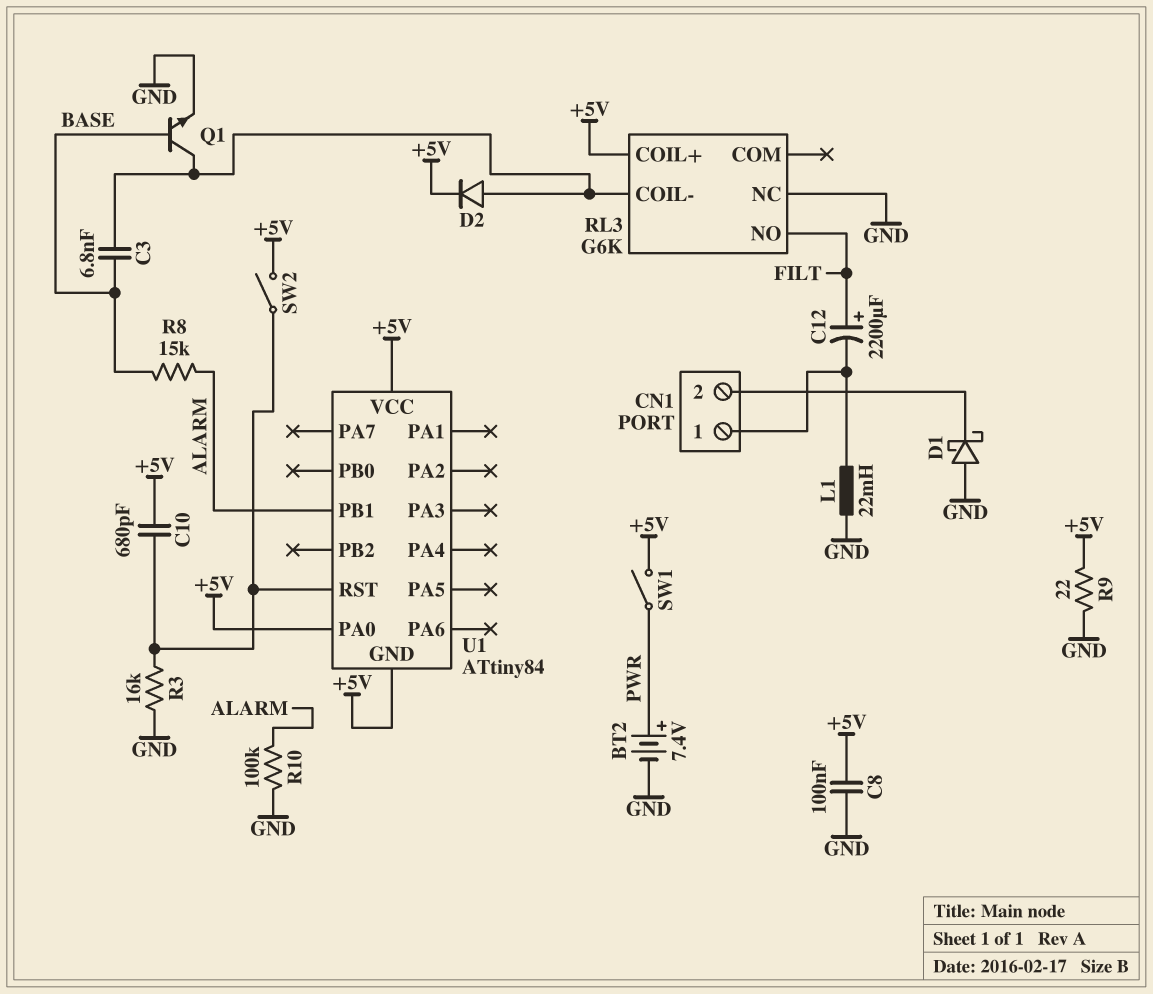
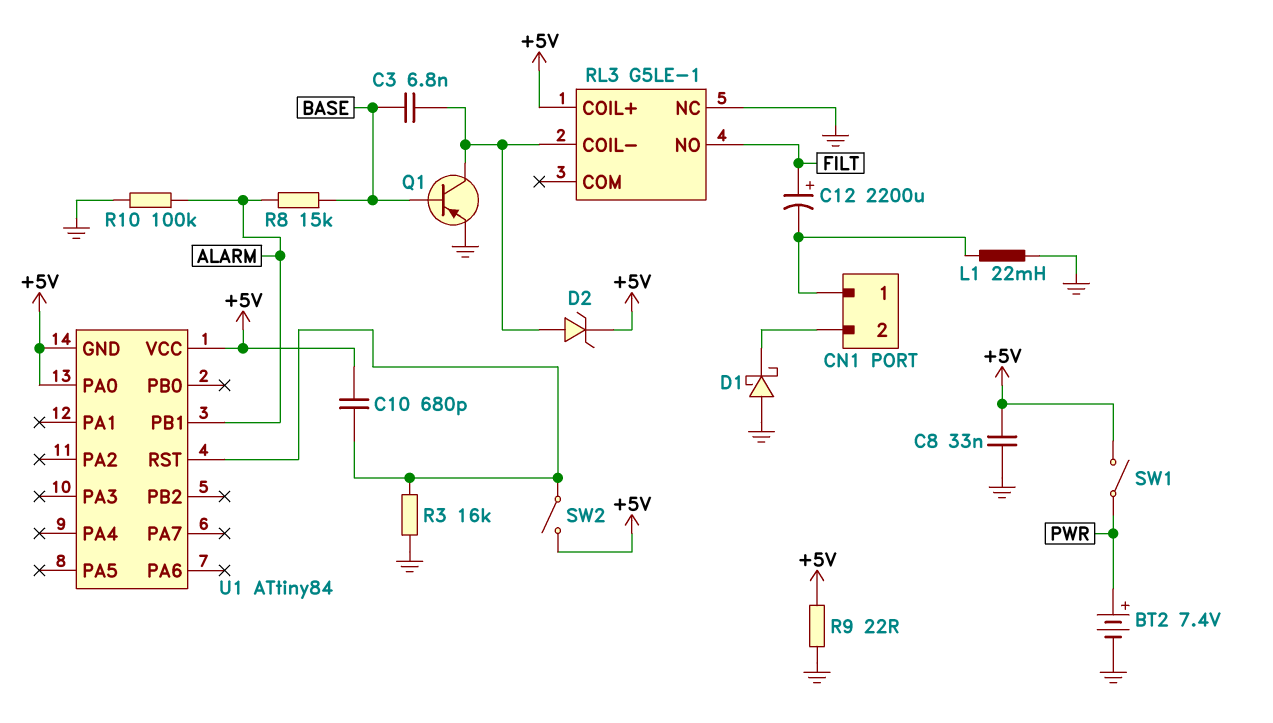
C8: 100nF (+5V, GND) -> 33nF (+5V, GND)
D2: diode (A RL3/COIL-, K +5V) -> zener (A RL3/COIL-, K +5V)
Q1: NPN (B BASE, C RL3/COIL-, E GND) -> PNP (B BASE, C RL3/COIL-, E GND)
RL3: G6K -> G5LE-1

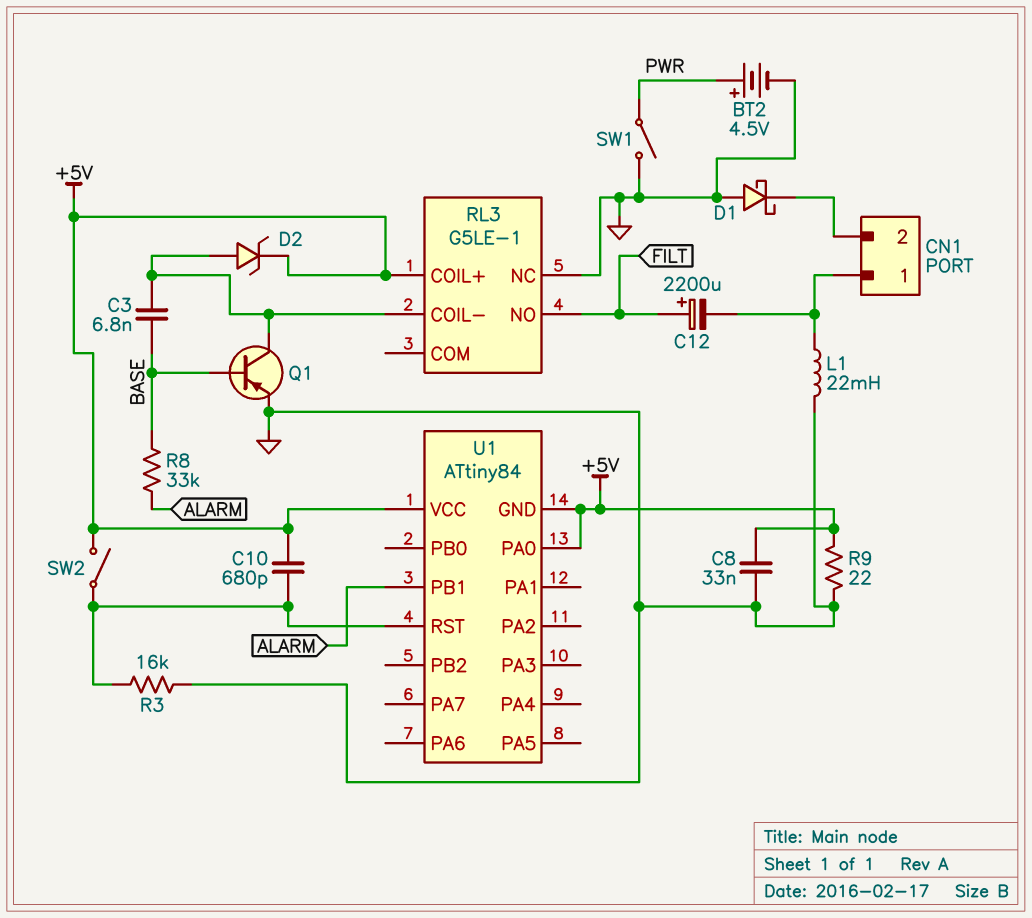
BT2: 7.4V (plus PWR, minus GND) -> 4.5V (plus PWR, minus GND)
R8: 15k (ALARM, BASE) -> 33k (ALARM, BASE)
R10: 100k (ALARM, GND) -> none
SW1: switch (+5V, PWR) -> switch (GND, PWR)

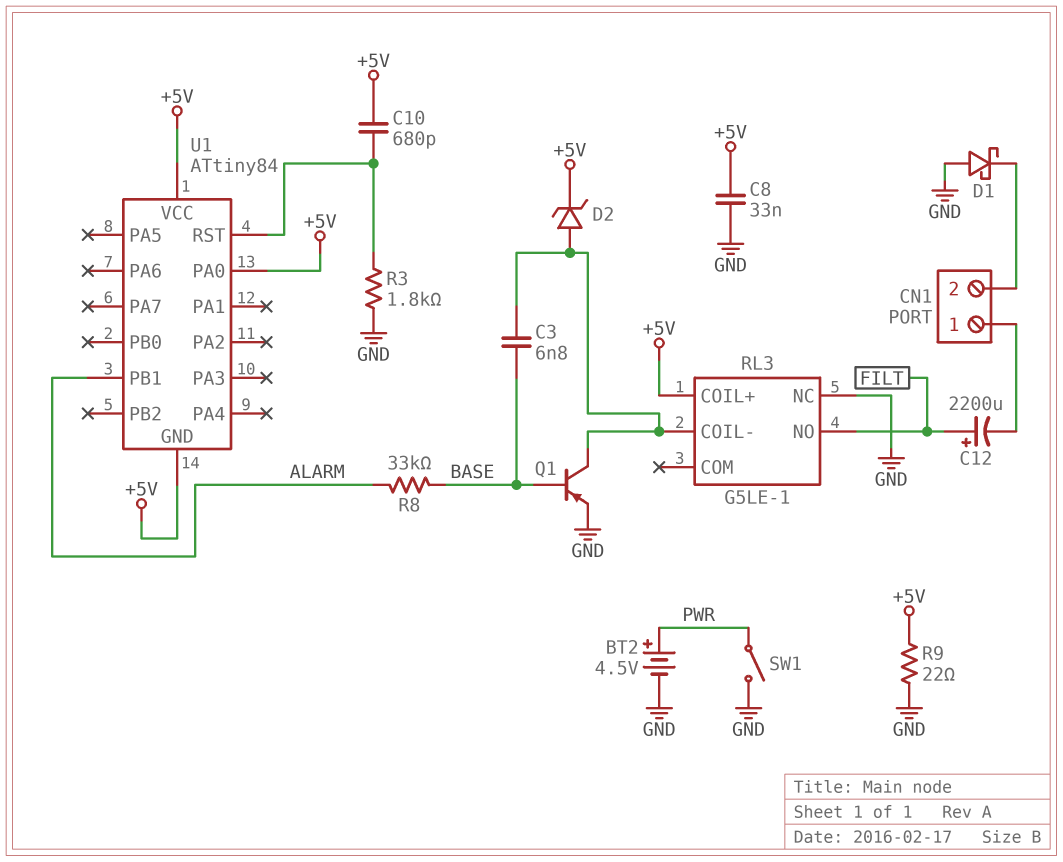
L1: 22mH (CN1/1, GND) -> none
R3: 16k (GND, U1/RST) -> 1.8k (GND, U1/RST)
SW2: switch (+5V, U1/RST) -> none

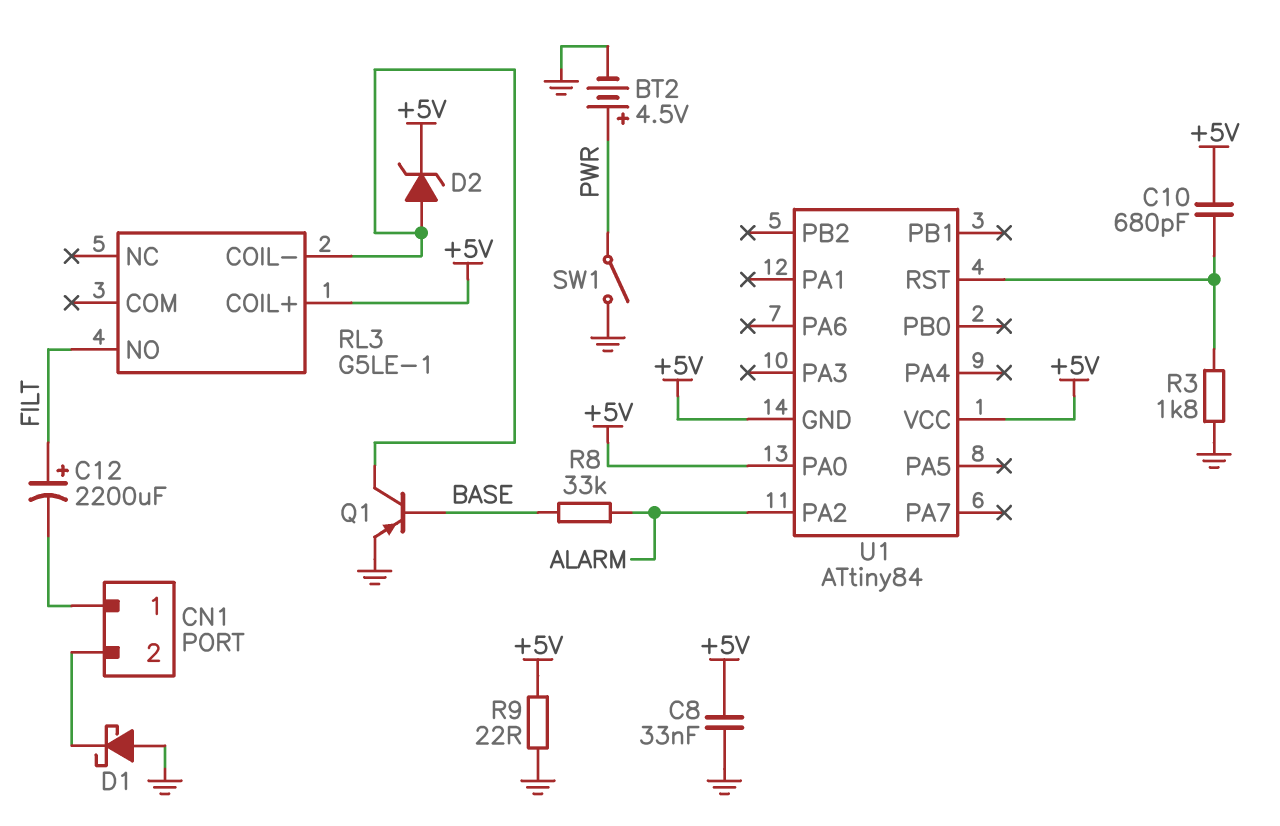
C3: 6.8nF (BASE, RL3/COIL-) -> none
RL3 pin NC: GND -> none
U1 pin PA2: none -> ALARM
U1 pin PB1: ALARM -> none

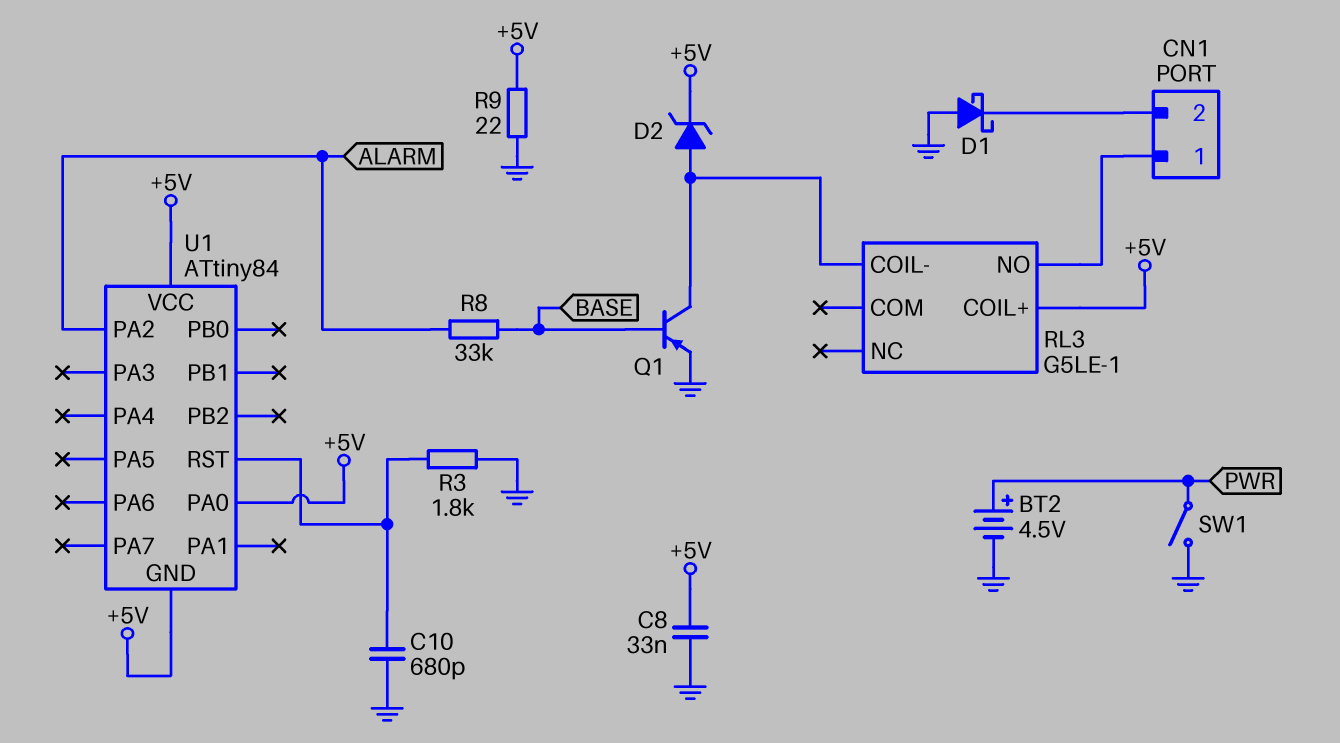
C10: 680pF (+5V, U1/RST) -> 680pF (GND, U1/RST)
C12: 2200uF (plus FILT, minus CN1/1) -> none
RL3 pin NO: FILT -> CN1/1

